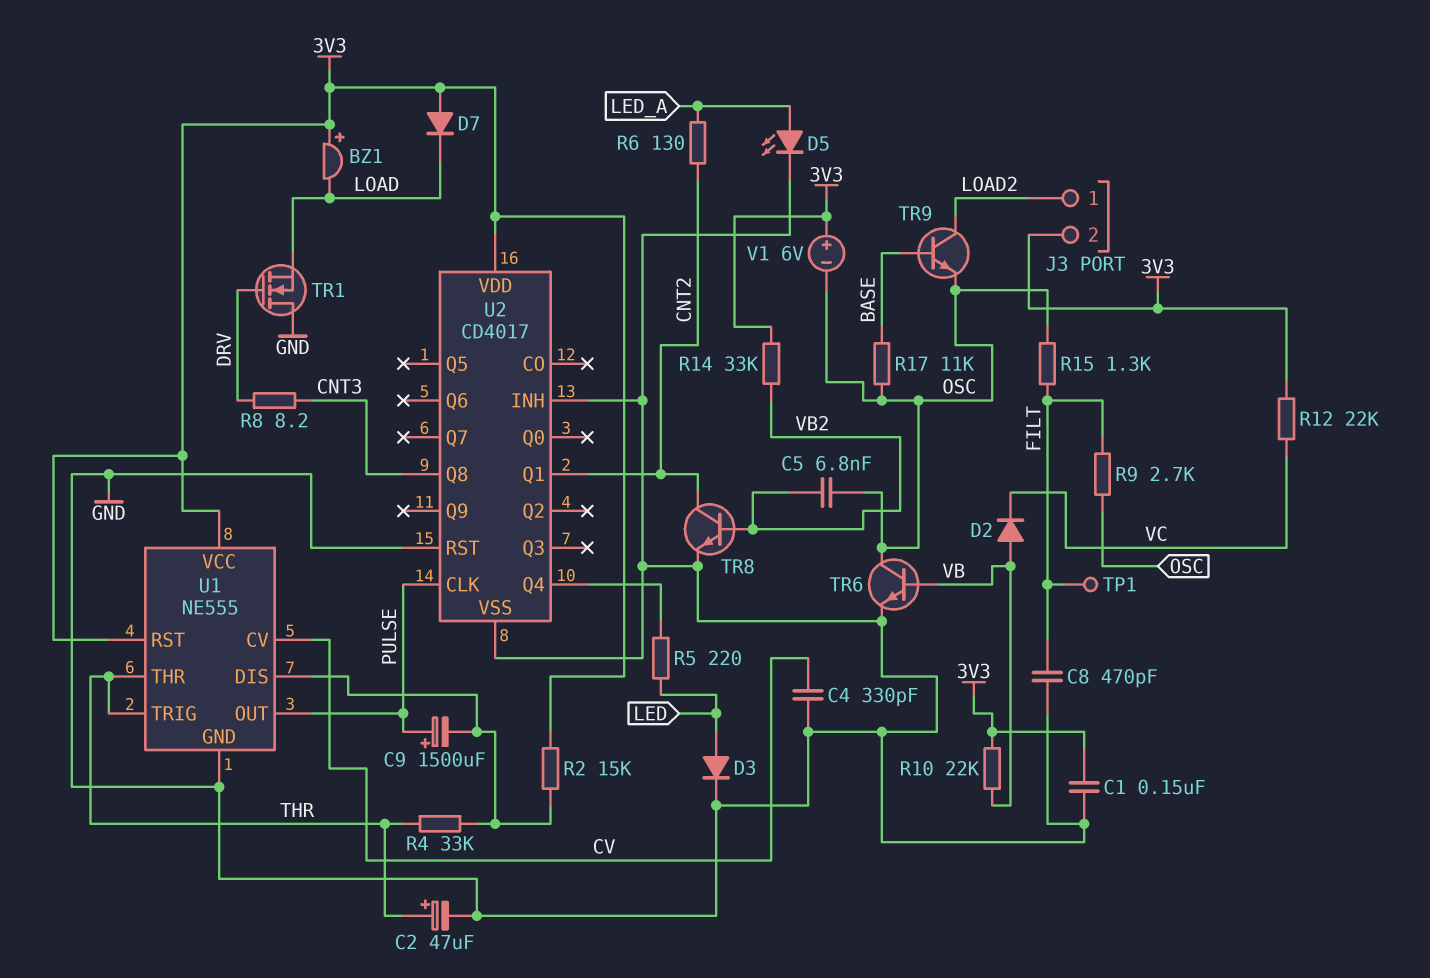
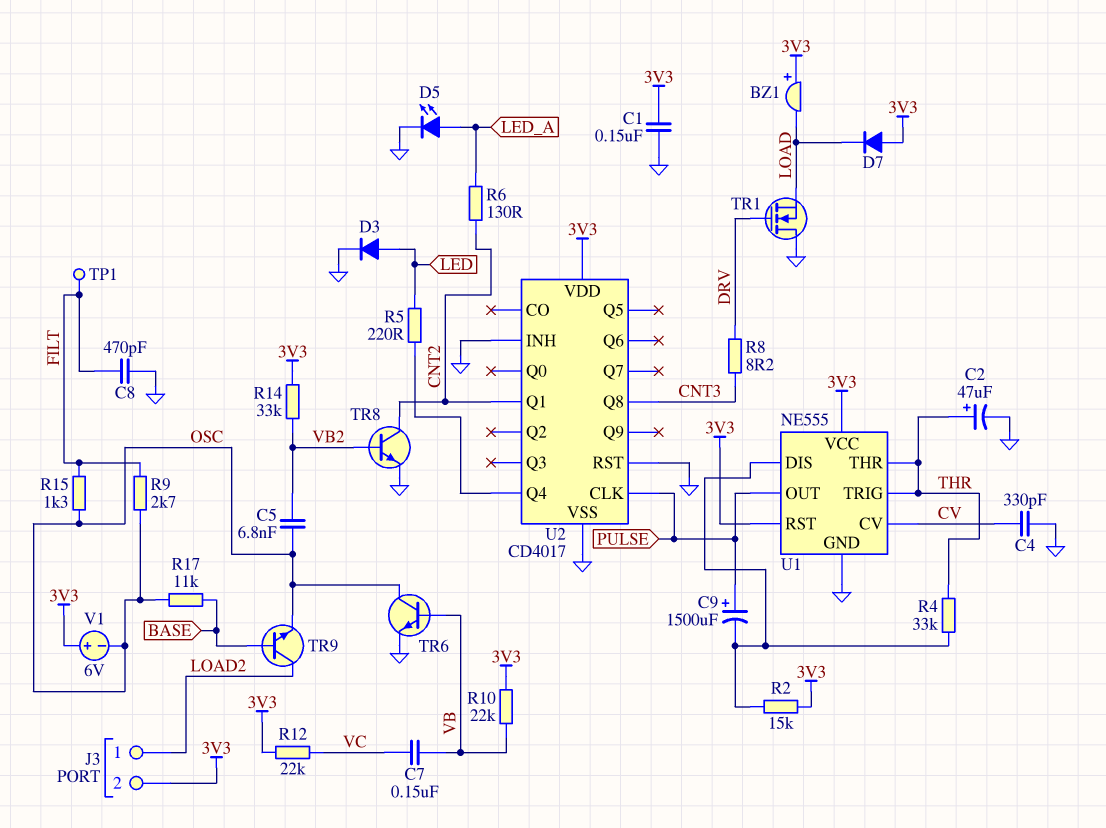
C7: none -> 150nF (VB, VC)
D2: diode (A VB, K VC) -> none

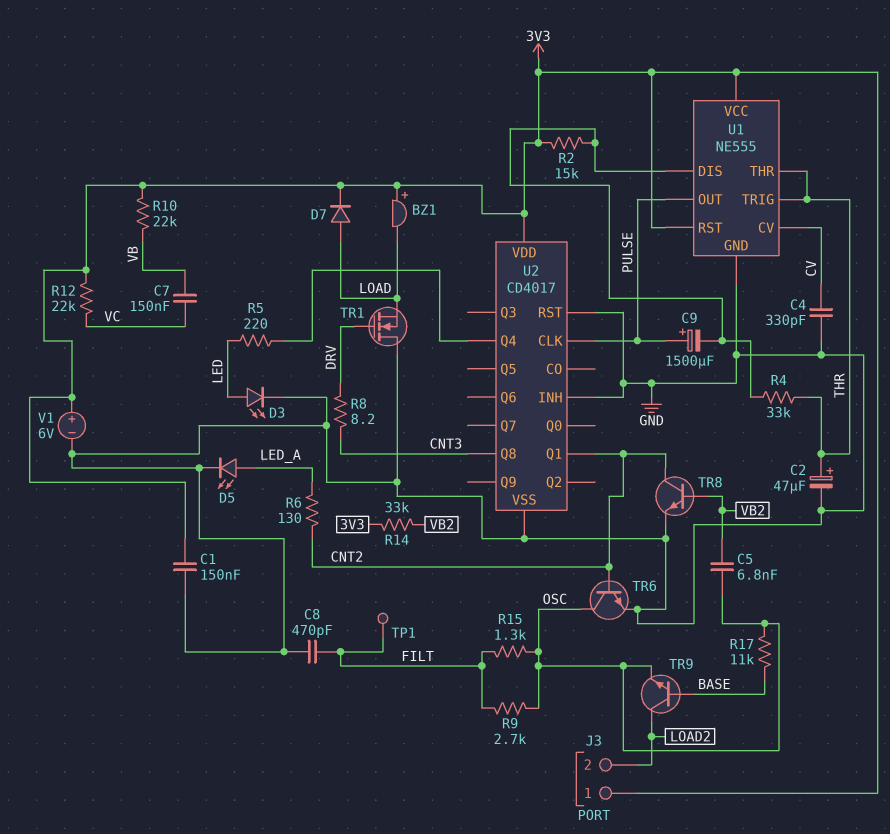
D3: diode (A LED, K GND) -> LED (A LED, K GND)
D7: diode (A 3V3, K LOAD) -> diode (A LOAD, K 3V3)
J3 pin 1: LOAD2 -> 3V3
J3 pin 2: 3V3 -> LOAD2
TR6: NPN (B VB, C OSC, E GND) -> NPN (B CNT2, C OSC, E GND)
V1: 6V (plus 3V3, minus OSC) -> 6V (plus 3V3, minus GND)

